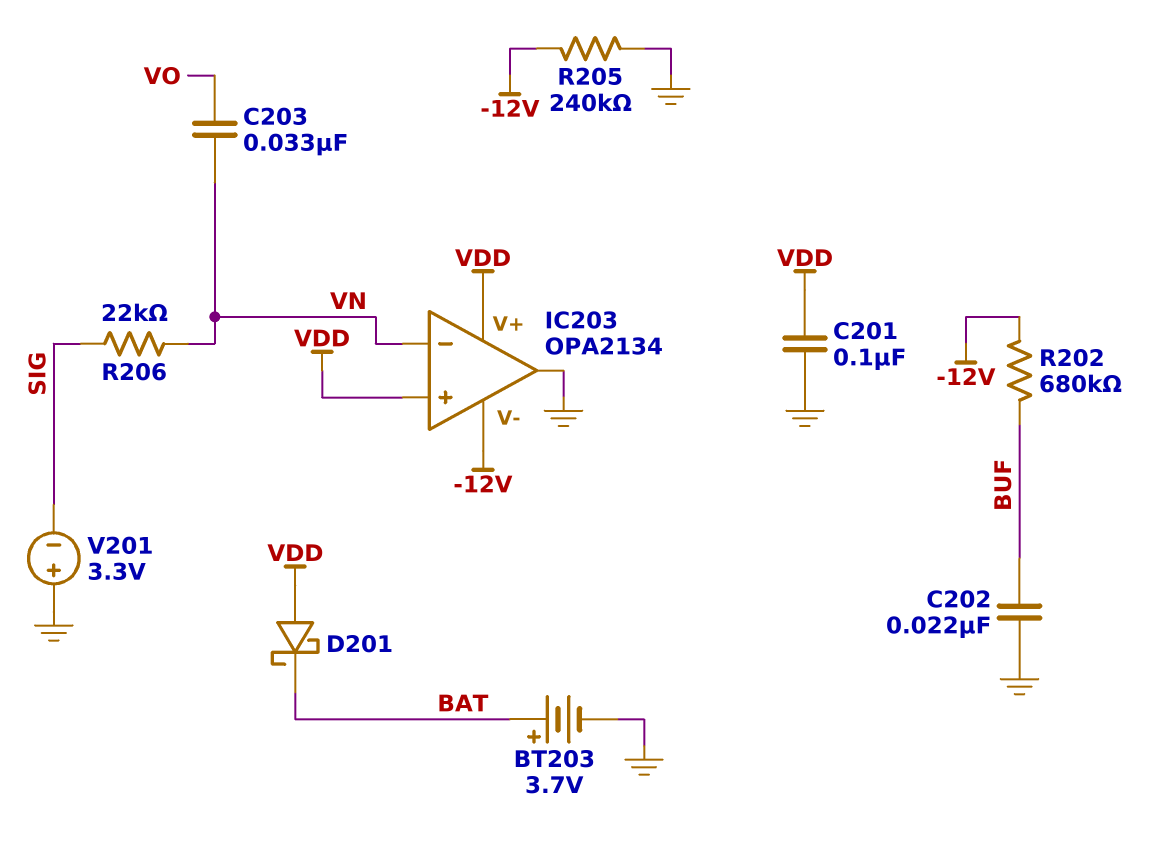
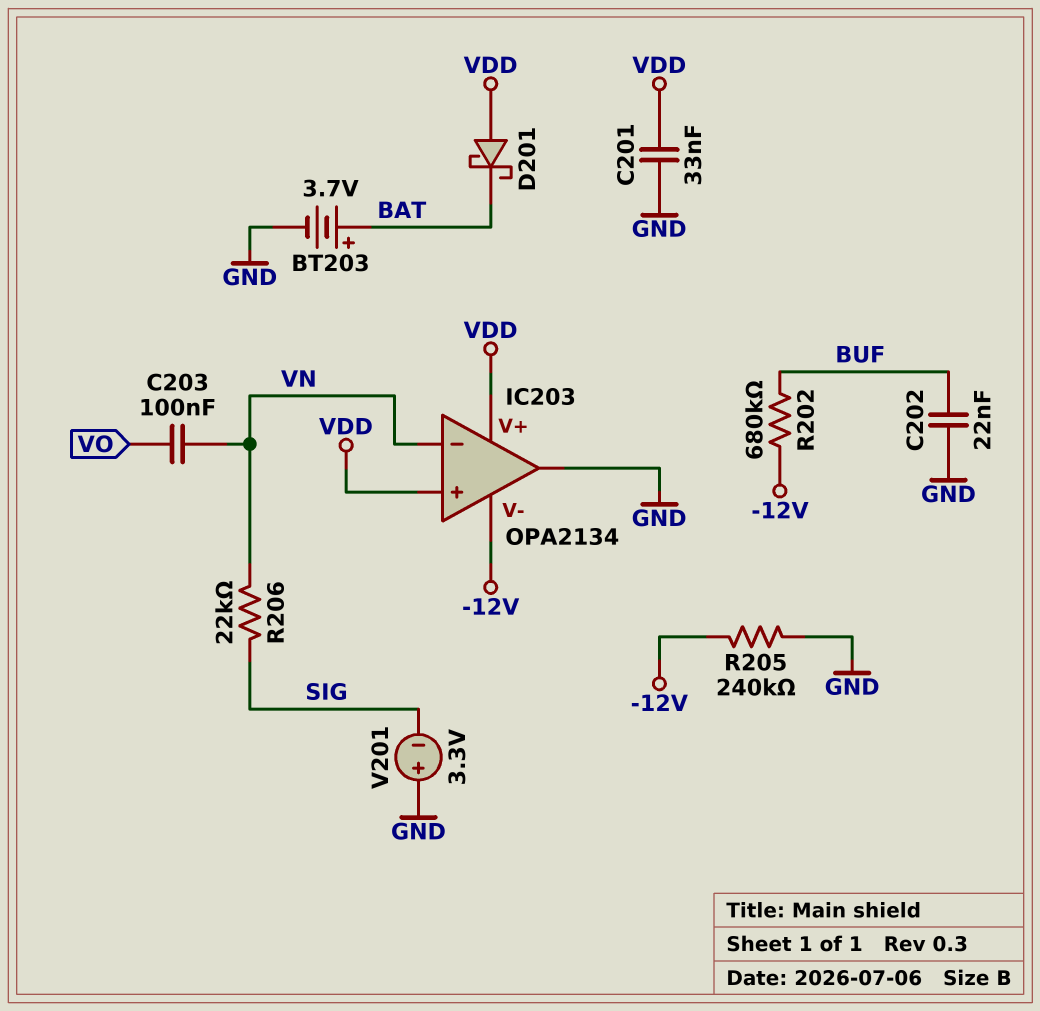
C201: 100nF (GND, VDD) -> 33nF (GND, VDD)
C203: 33nF (VN, VO) -> 100nF (VN, VO)

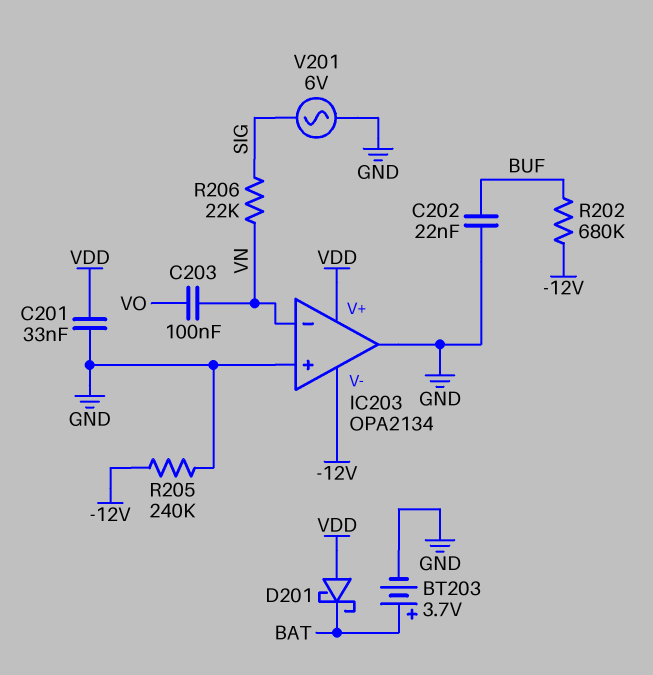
IC203 pin in+: VDD -> GND
V201: 3.3V (plus GND, minus SIG) -> AC 6V (GND, SIG)

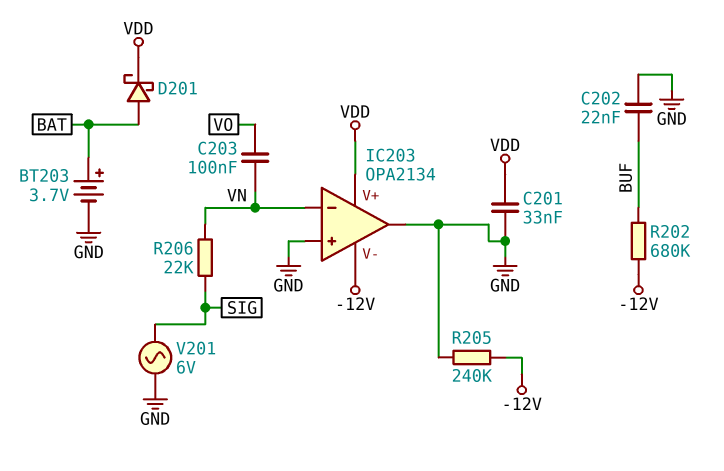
D201: schottky (A VDD, K BAT) -> schottky (A BAT, K VDD)

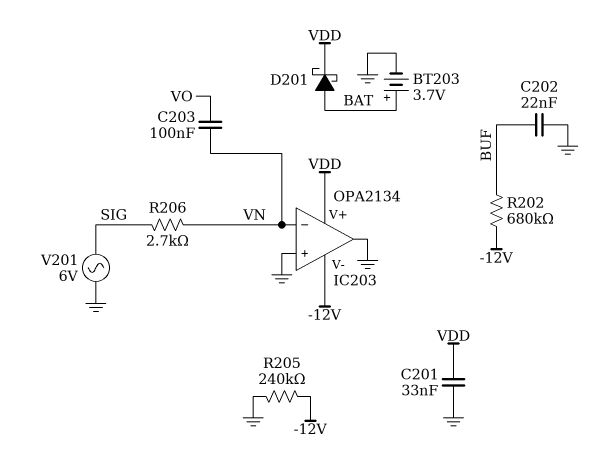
R206: 22k (SIG, VN) -> 2.7k (SIG, VN)

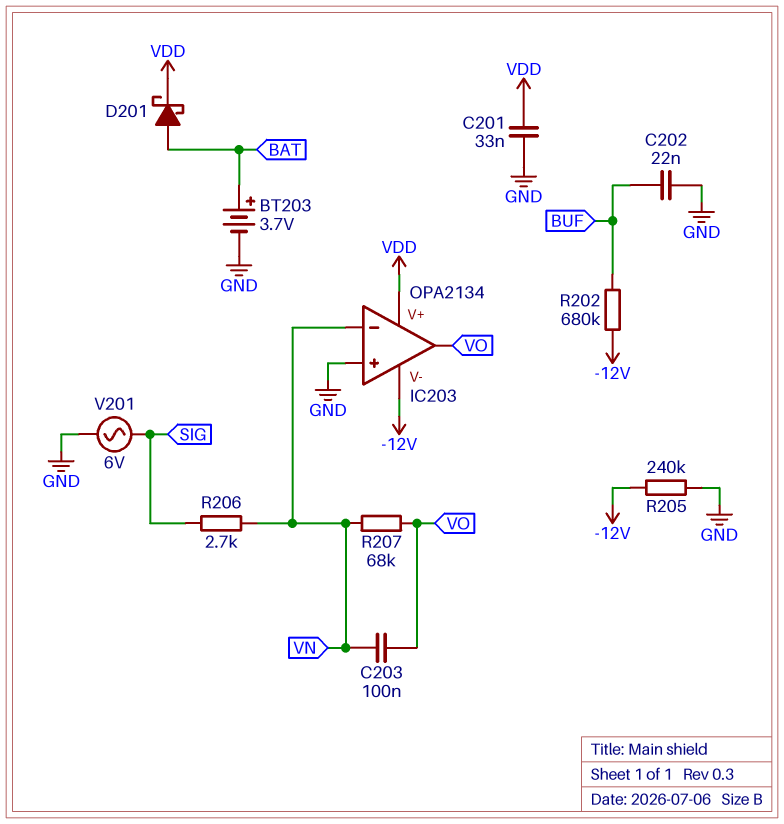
IC203 pin out: GND -> VO
R207: none -> 68k (VN, VO)

